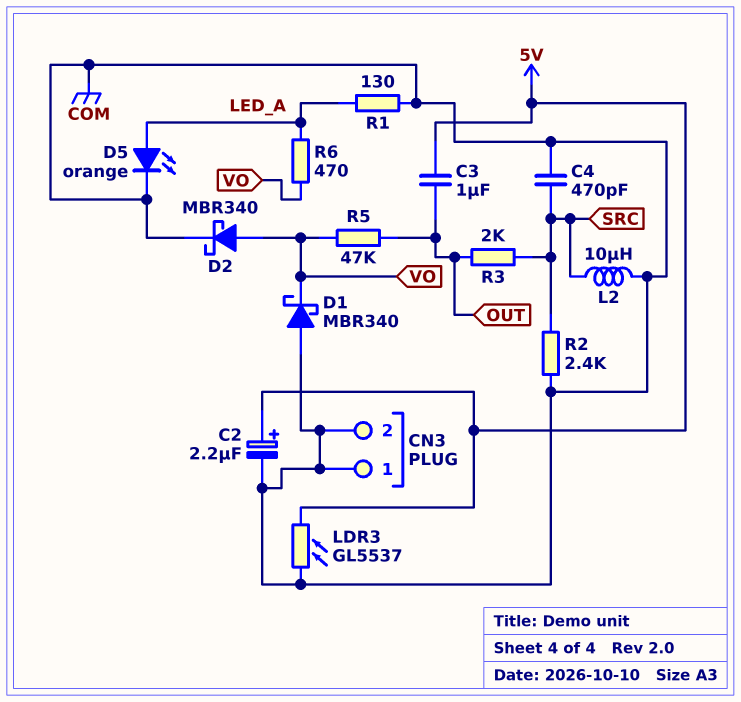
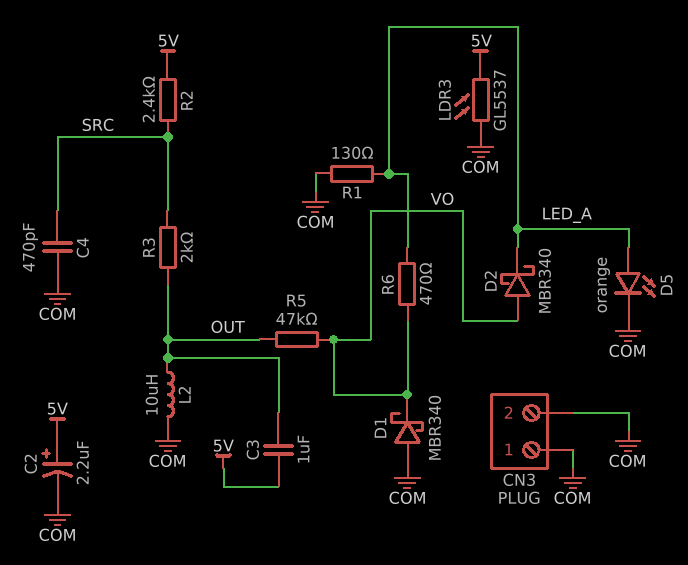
D2: schottky MBR340 (A VO, K COM) -> schottky MBR340 (A VO, K LED_A)
L2: 10uH (COM, SRC) -> 10uH (COM, OUT)
R2: 2.4k (COM, SRC) -> 2.4k (5V, SRC)

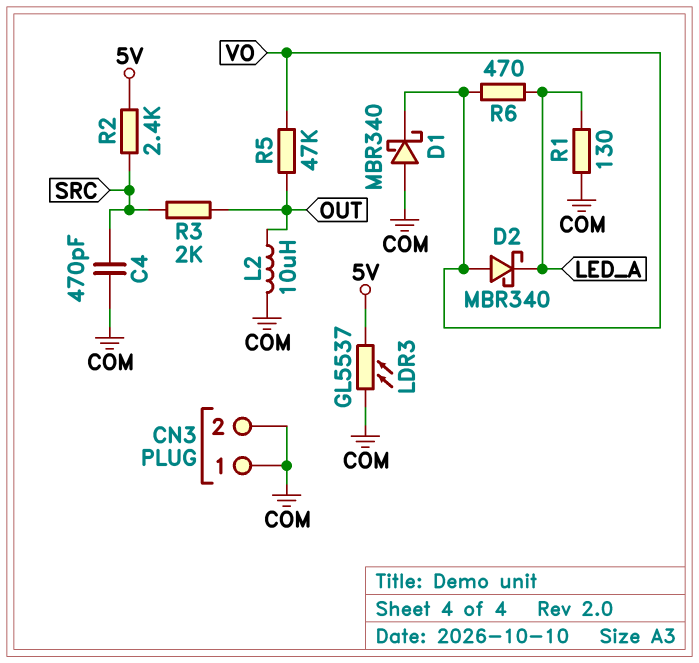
C2: 2.2uF (plus 5V, minus COM) -> none
C3: 1uF (5V, OUT) -> none
D5: LED orange (A LED_A, K COM) -> none

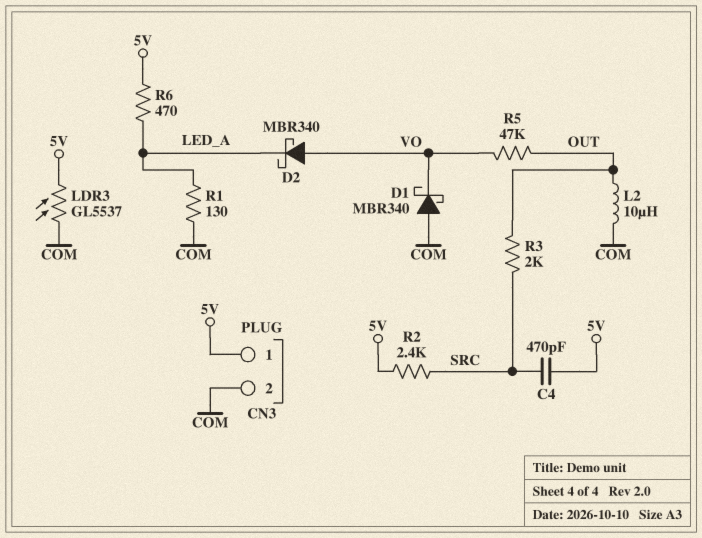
C4: 470pF (COM, SRC) -> 470pF (5V, SRC)
CN3 pin 1: COM -> 5V
R6: 470 (LED_A, VO) -> 470 (5V, LED_A)

